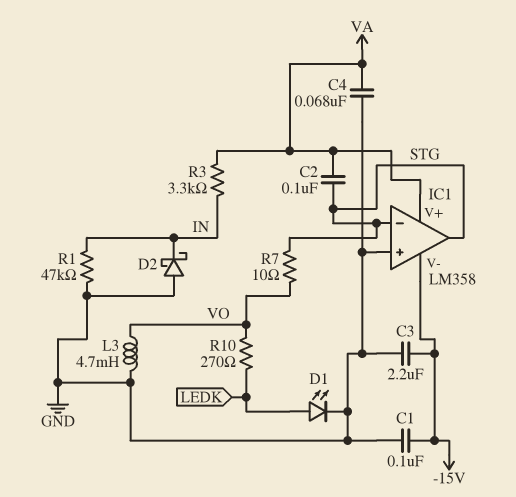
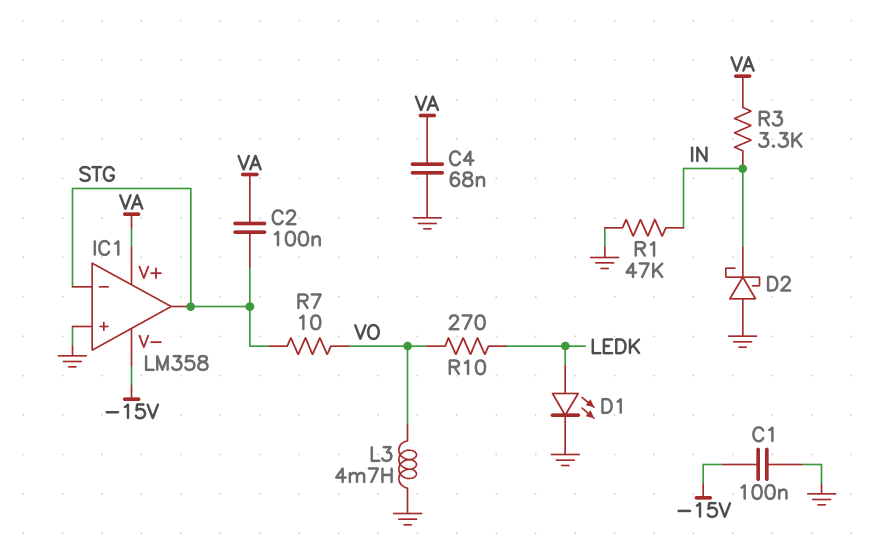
C3: 2.2uF (-15V, GND) -> none

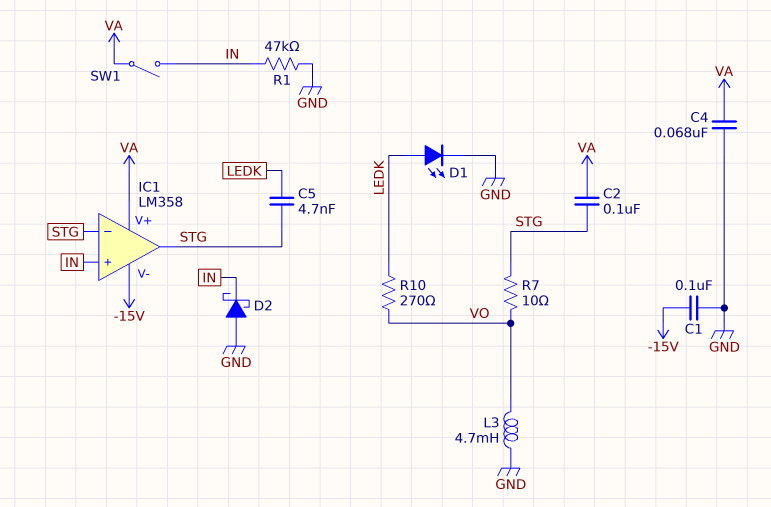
C5: none -> 4.7nF (LEDK, STG)
IC1 pin in+: GND -> IN
R3: 3.3k (IN, VA) -> none
SW1: none -> switch (IN, VA)

